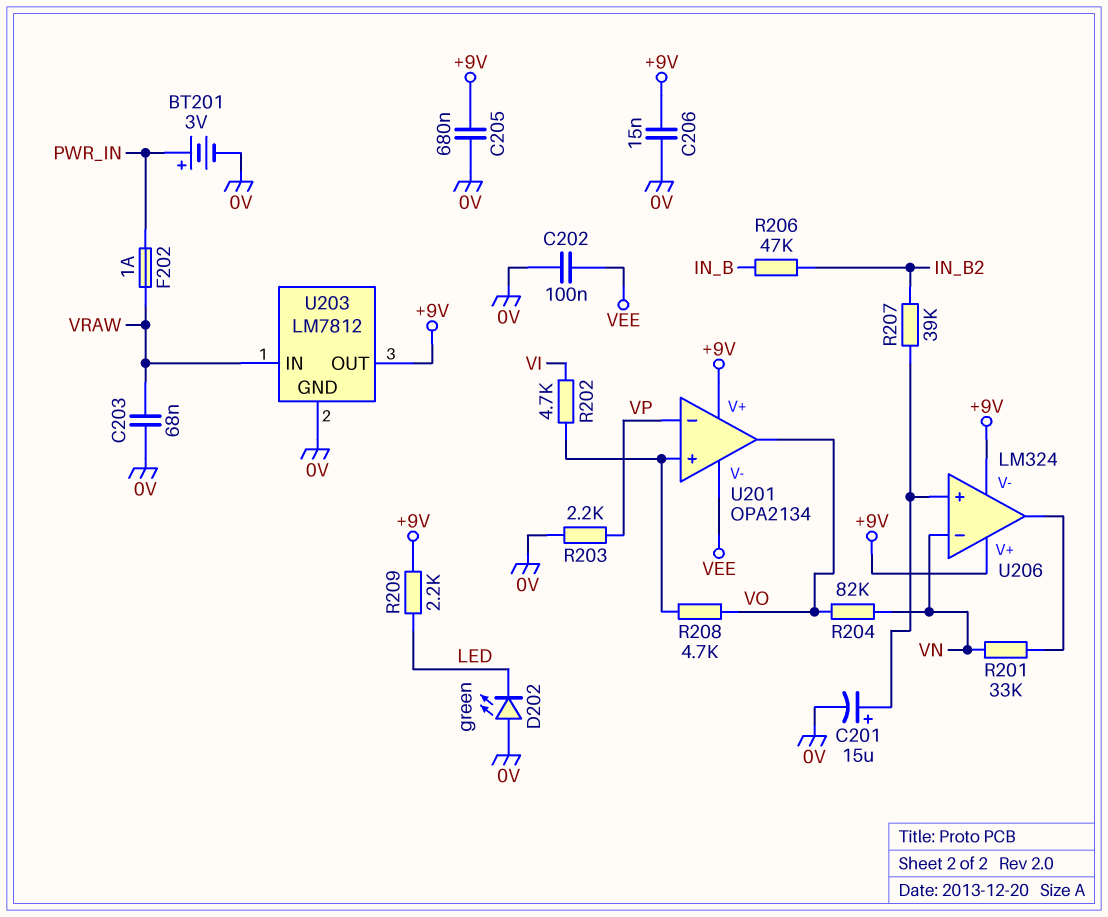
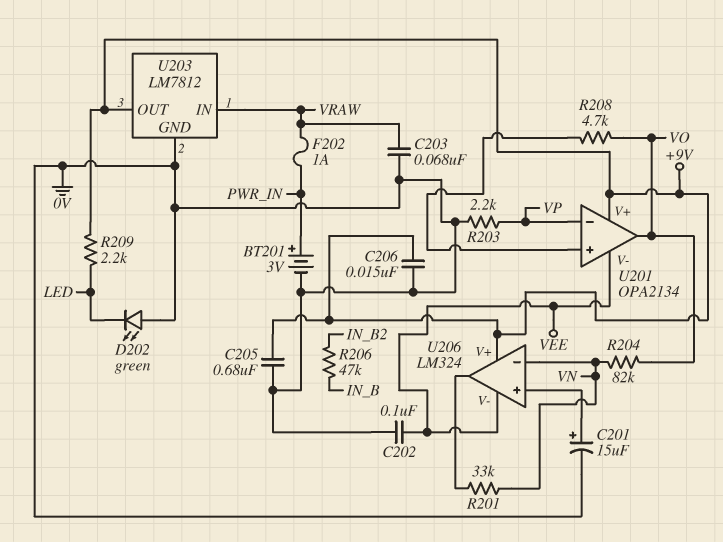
R202: 4.7k (U201/in+, VI) -> none
R207: 39k (IN_B2, U206/in+) -> none
U206 pin V-: +9V -> VEE

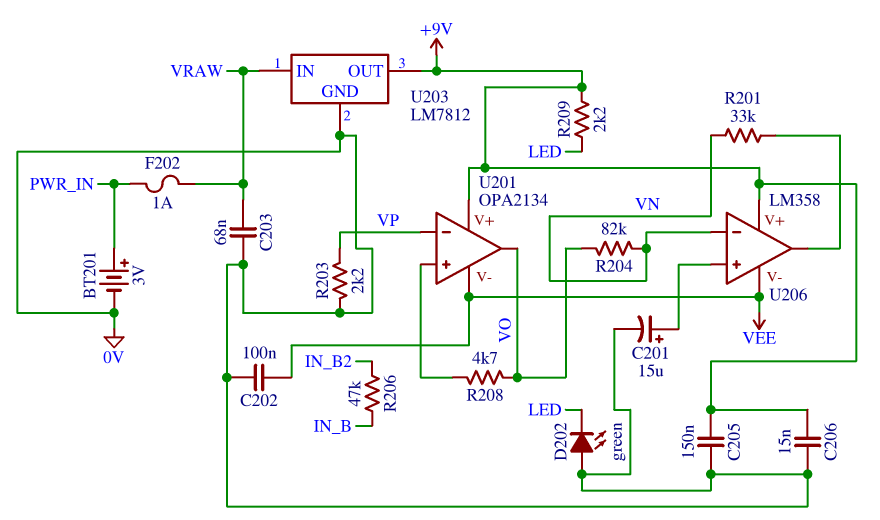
C205: 680nF (+9V, 0V) -> 150nF (+9V, 0V)
U206: LM324 -> LM358

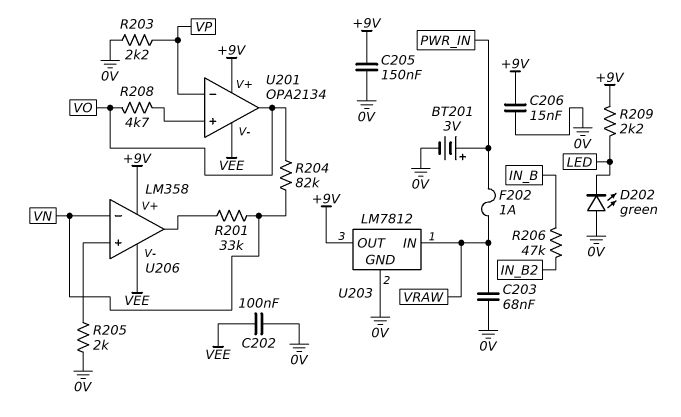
C201: 15uF (plus U206/in+, minus 0V) -> none
R205: none -> 2k (0V, U206/in+)

